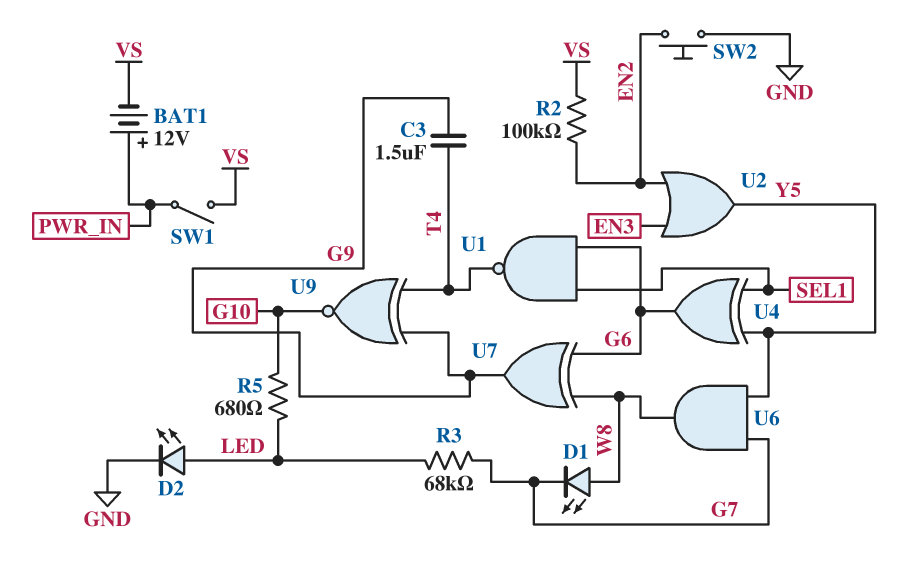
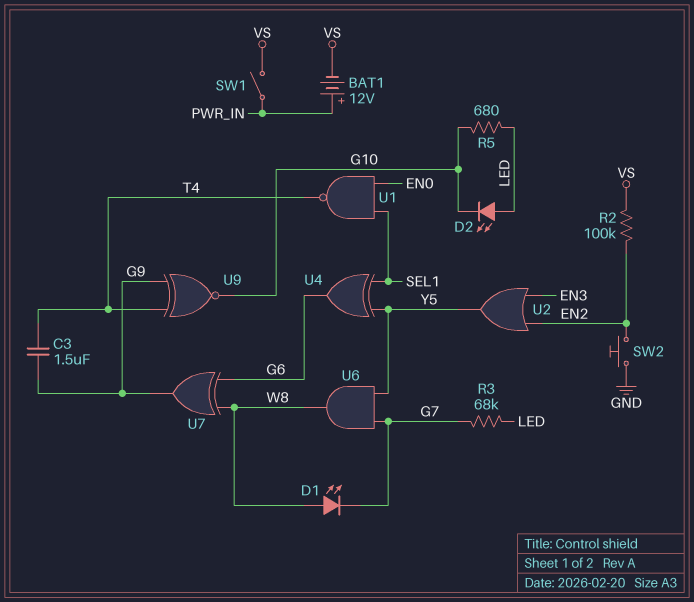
D2: LED (A LED, K GND) -> LED (A LED, K G10)
U1: NAND (in G6, in SEL1, out T4) -> NAND (in EN0, in SEL1, out T4)

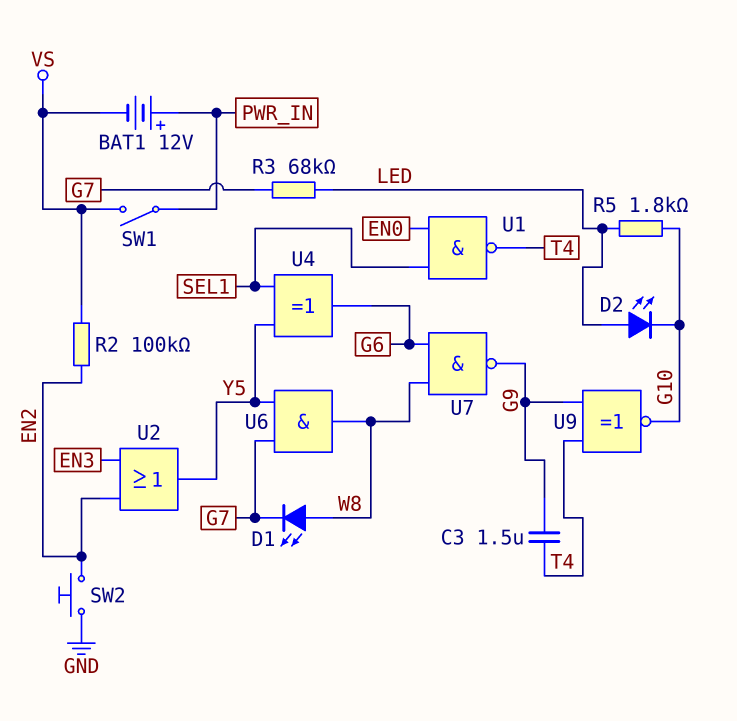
R5: 680 (G10, LED) -> 1.8k (G10, LED)
U7: XOR (in G6, in W8, out G9) -> NAND (in G6, in W8, out G9)

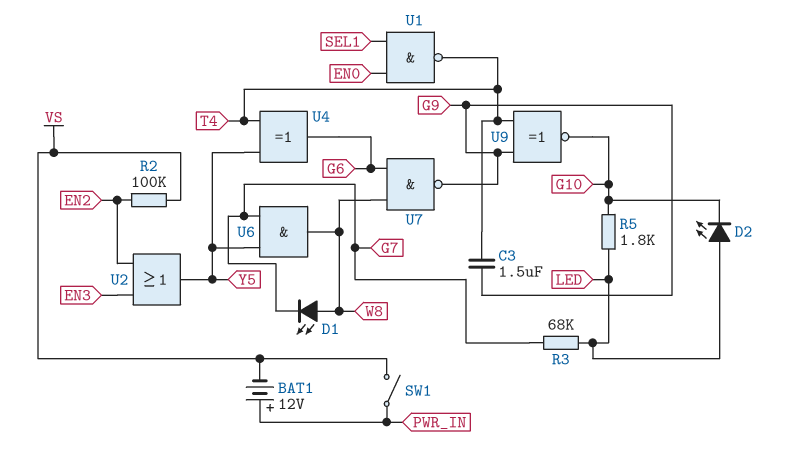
SW2: button (EN2, GND) -> none
U4: XOR (in SEL1, in Y5, out G6) -> XOR (in T4, in Y5, out G6)

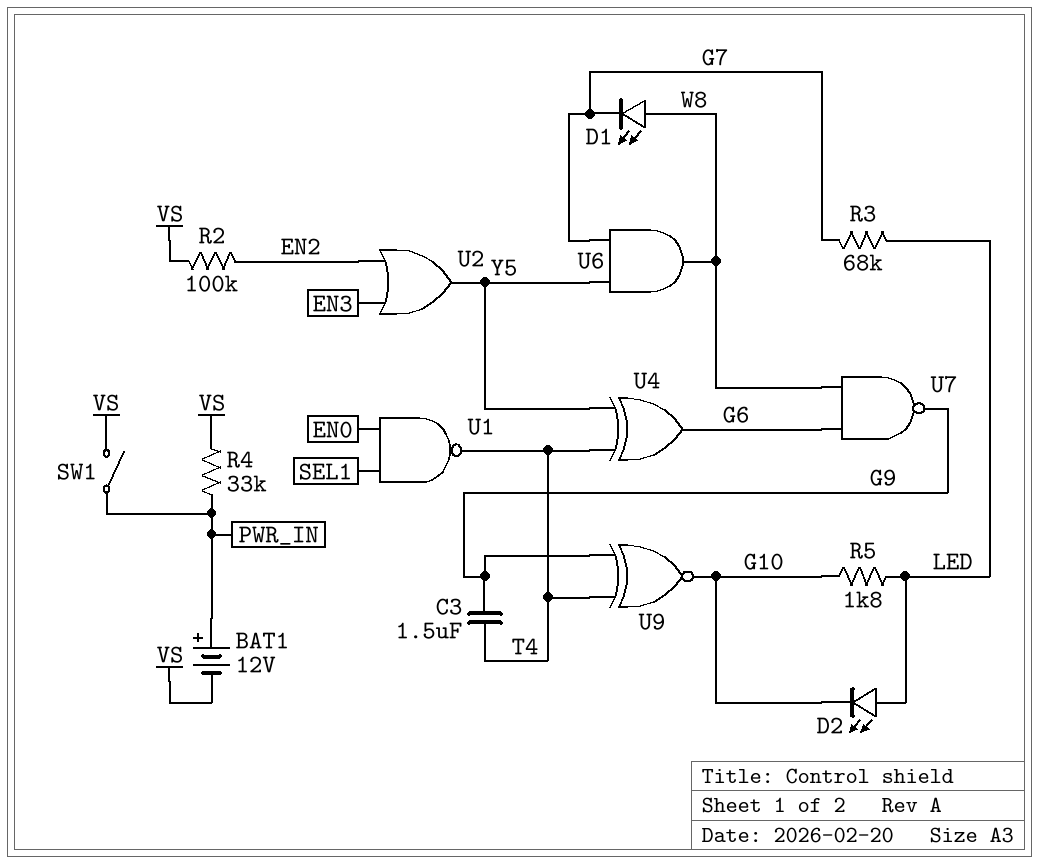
R4: none -> 33k (PWR_IN, VS)

